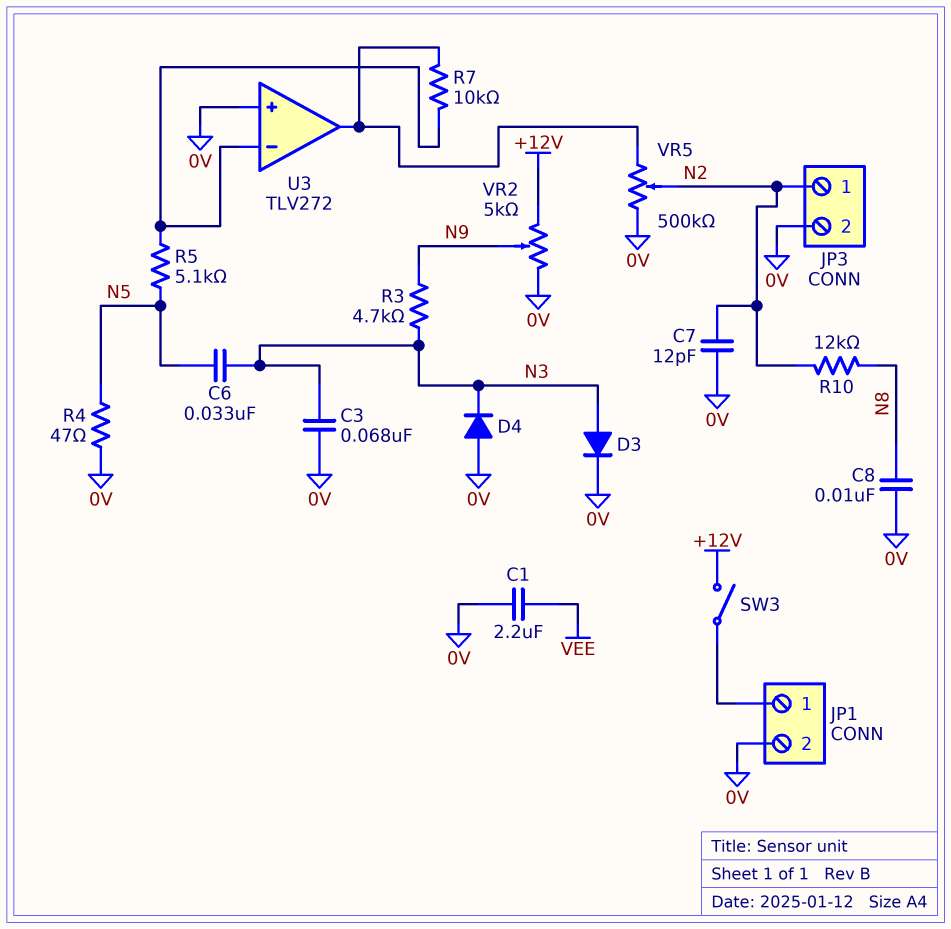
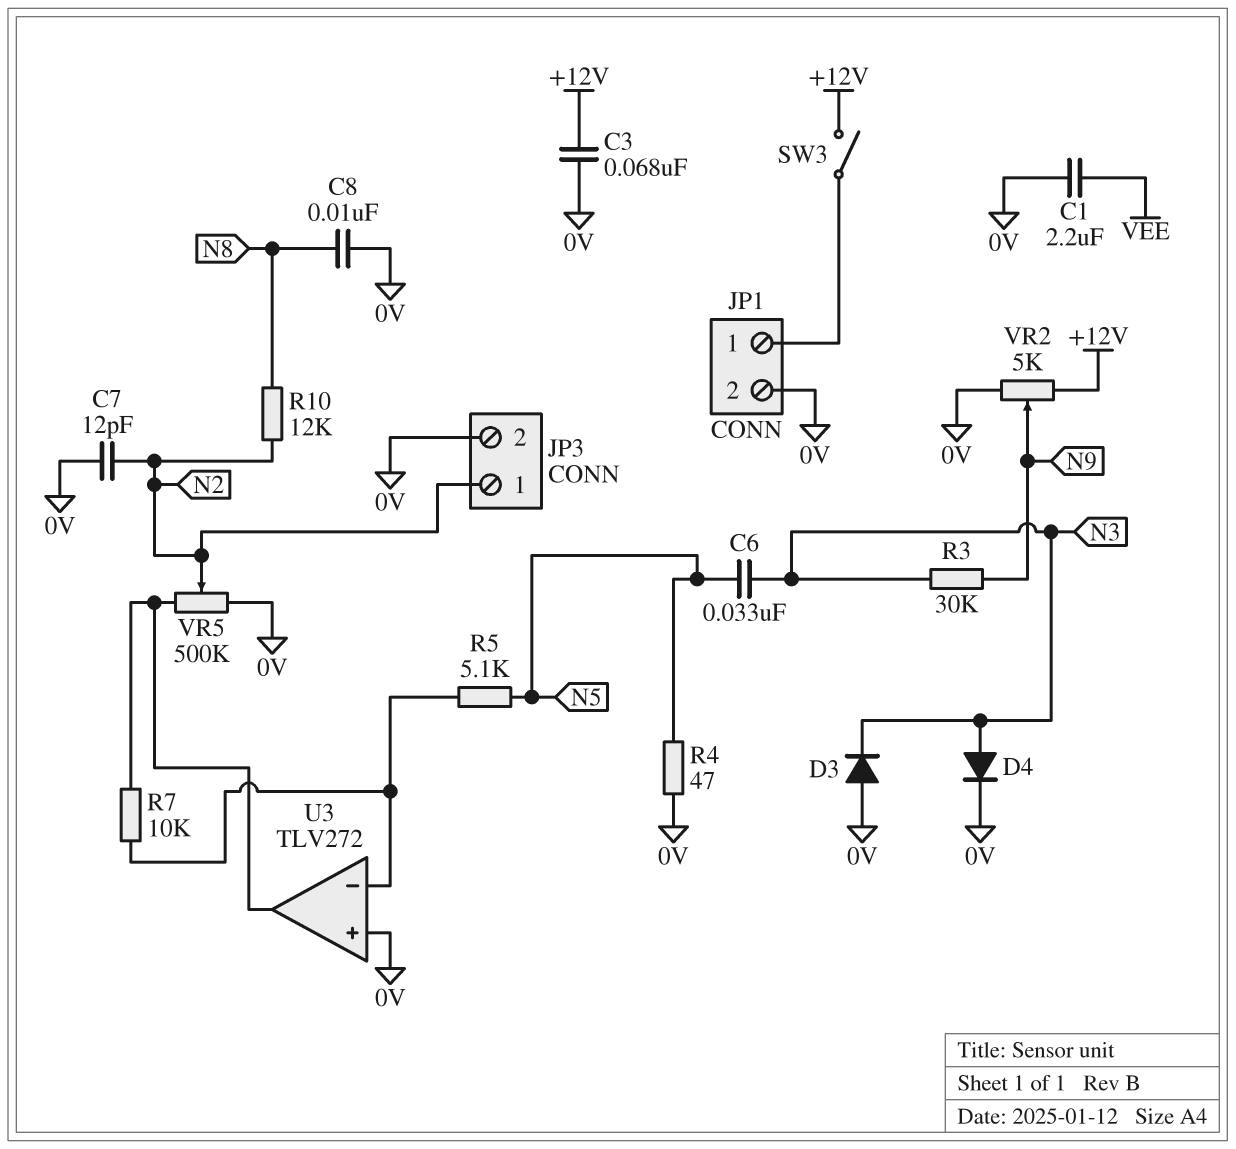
C3: 68nF (0V, N3) -> 68nF (+12V, 0V)
D3: diode (A N3, K 0V) -> diode (A 0V, K N3)
D4: diode (A 0V, K N3) -> diode (A N3, K 0V)
R3: 4.7k (N3, N9) -> 30k (N3, N9)

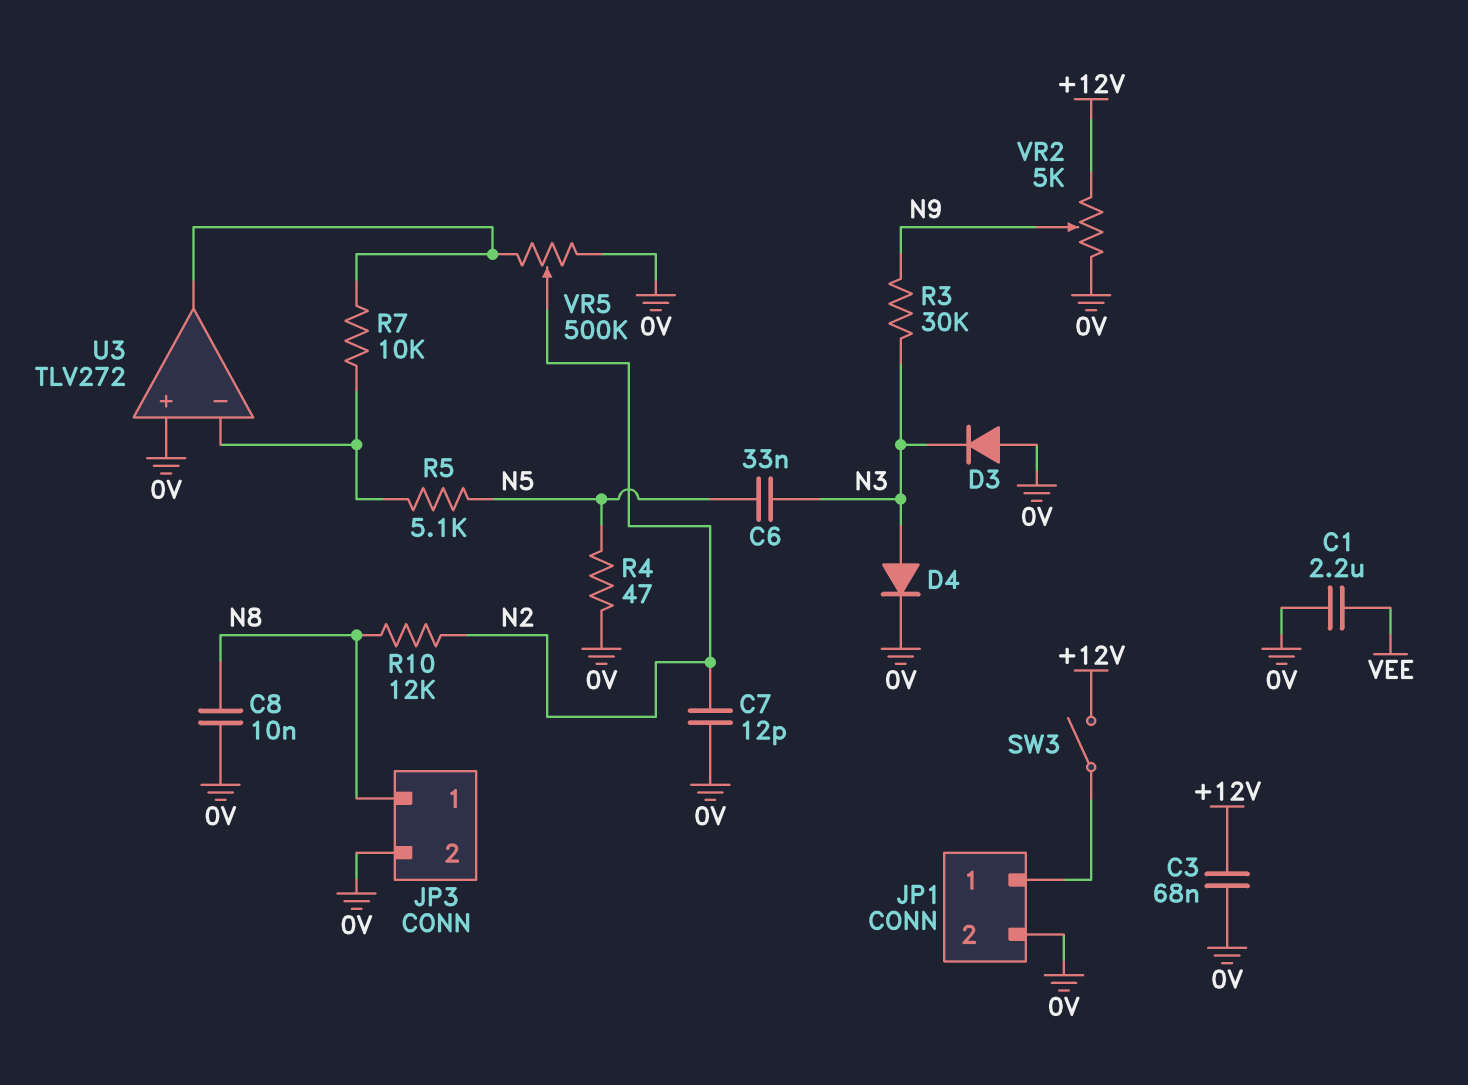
JP3 pin 1: N2 -> N8

